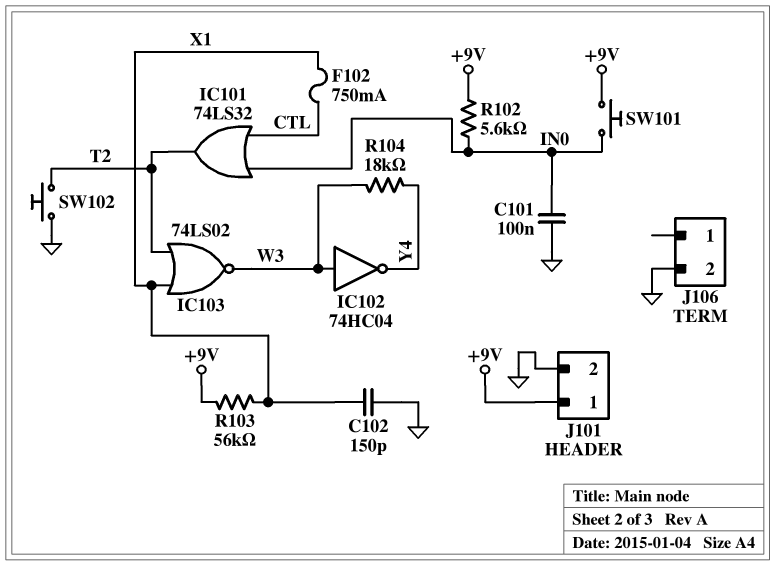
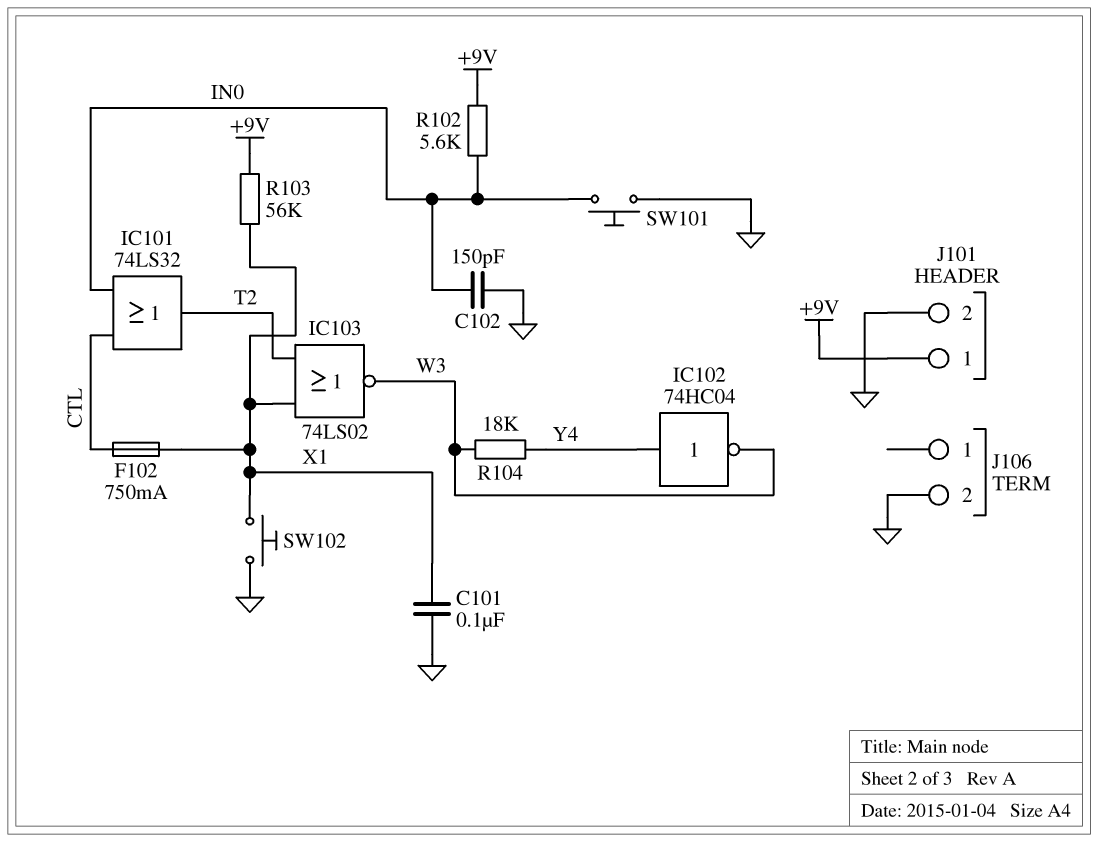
C101: 100nF (GND, IN0) -> 100nF (GND, X1)
C102: 150pF (GND, X1) -> 150pF (GND, IN0)
IC102: NOT 74HC04 (in W3, out Y4) -> NOT 74HC04 (in Y4, out W3)
SW101: button (+9V, IN0) -> button (GND, IN0)
SW102: button (GND, T2) -> button (GND, X1)

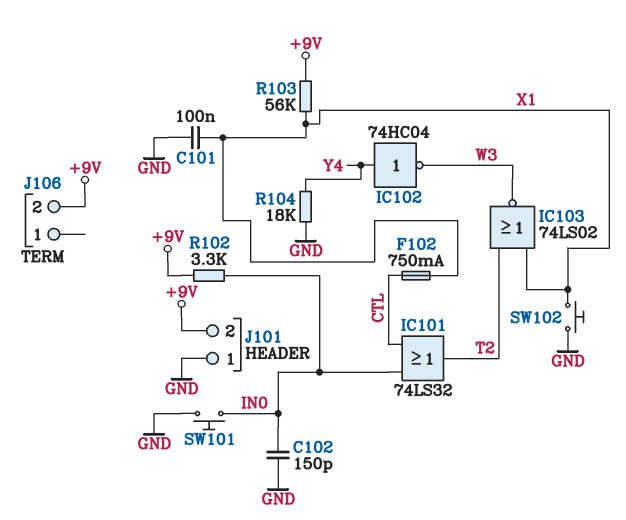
J101 pin 1: +9V -> GND
J101 pin 2: GND -> +9V
J106 pin 2: GND -> +9V
R102: 5.6k (+9V, IN0) -> 3.3k (+9V, IN0)
R104: 18k (W3, Y4) -> 18k (GND, Y4)

